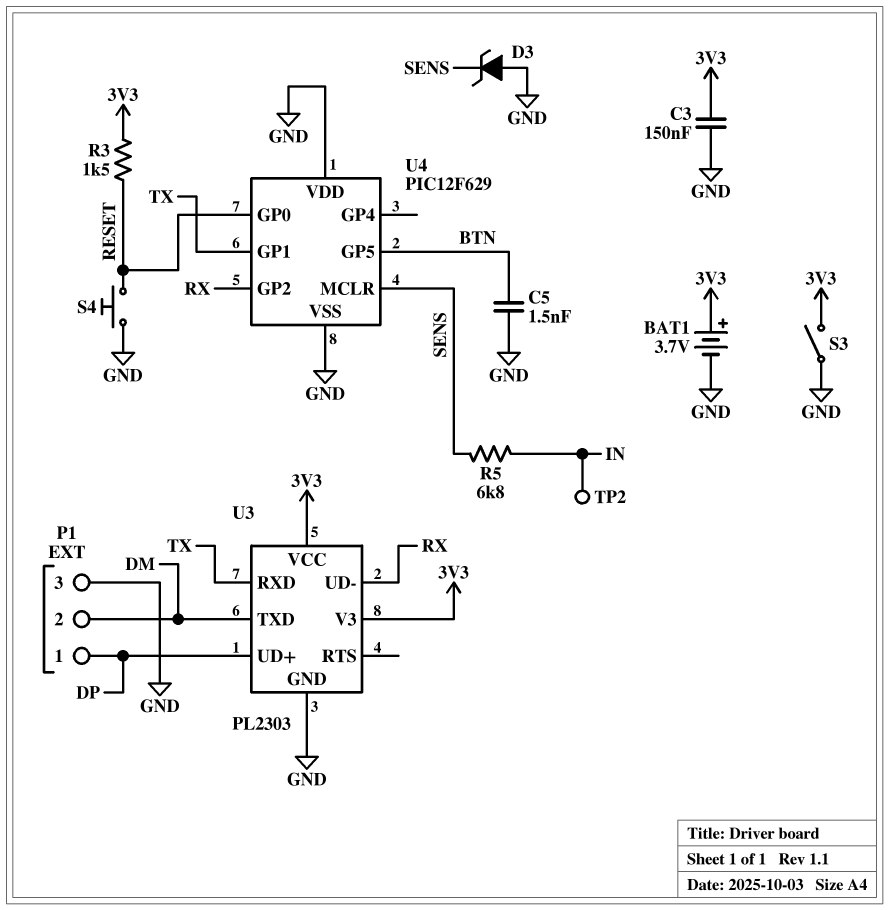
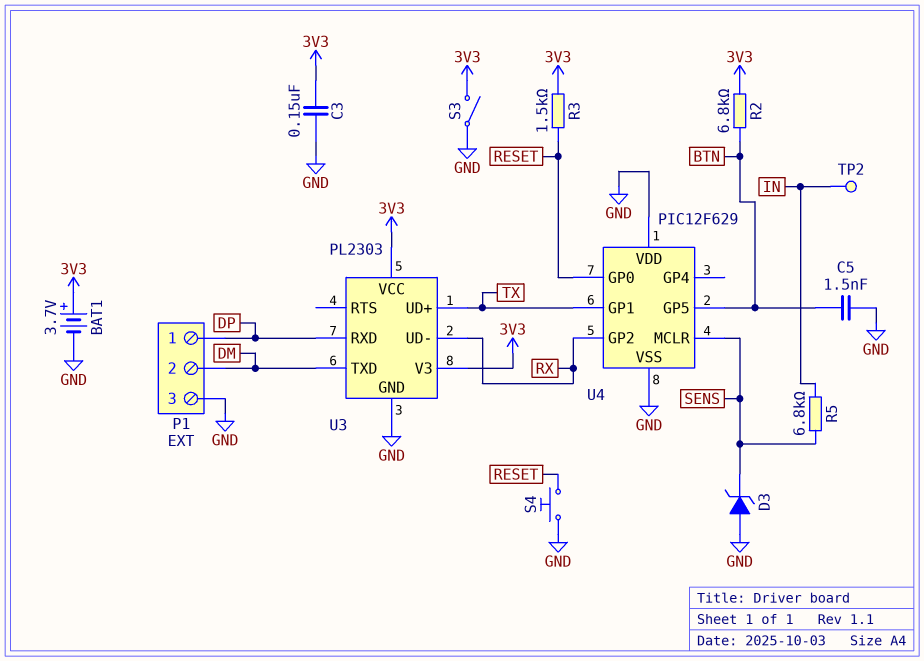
R2: none -> 6.8k (3V3, BTN)
U3 pin RXD: TX -> DP
U3 pin UD+: DP -> TX

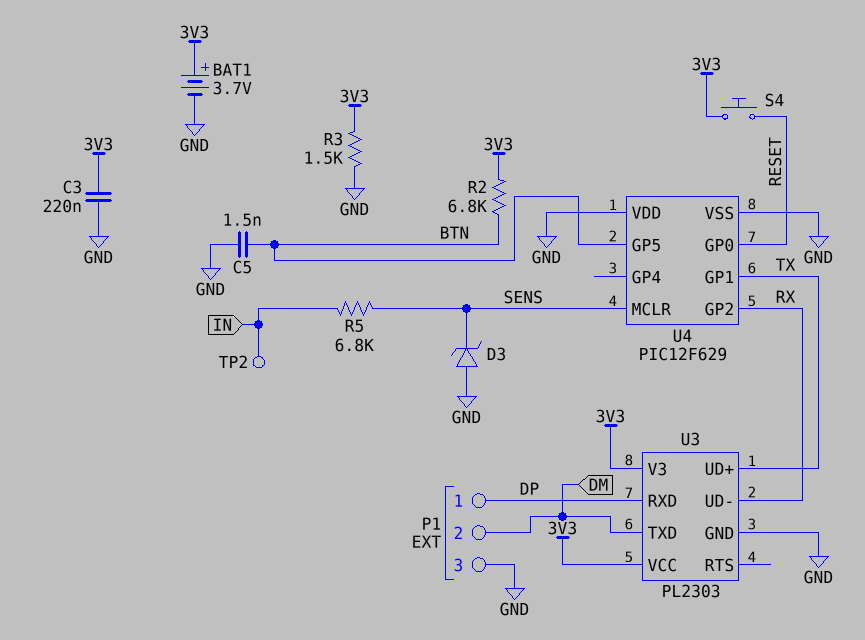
C3: 150nF (3V3, GND) -> 220nF (3V3, GND)
R3: 1.5k (3V3, RESET) -> 1.5k (3V3, GND)
S3: switch (3V3, GND) -> none
S4: button (GND, RESET) -> button (3V3, RESET)

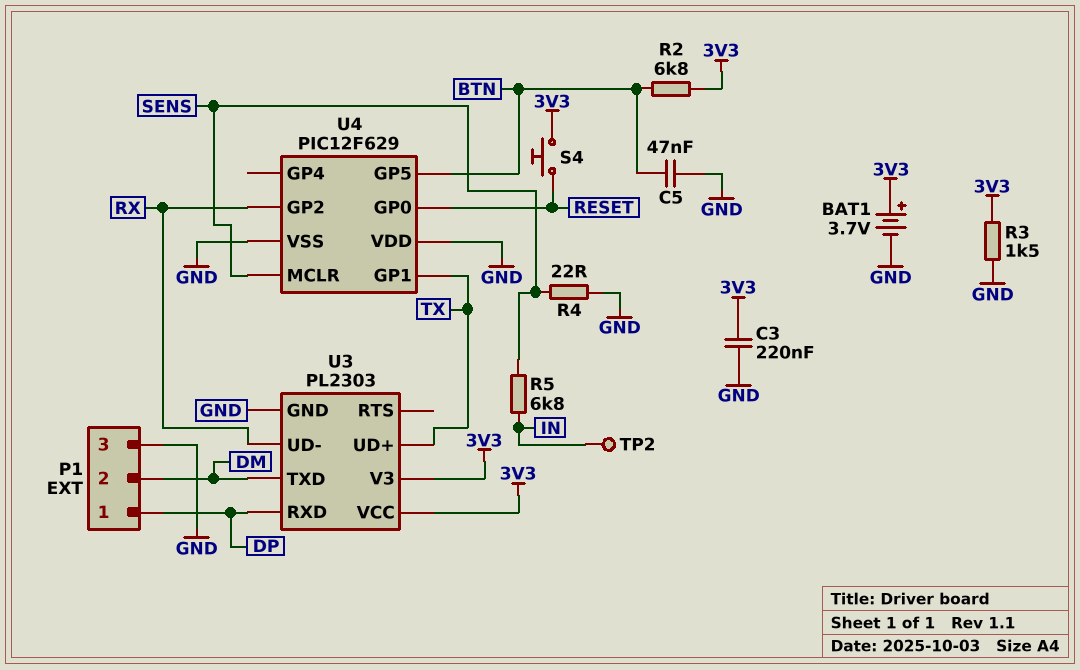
C5: 1.5nF (BTN, GND) -> 47nF (BTN, GND)
D3: zener (A GND, K SENS) -> none
R4: none -> 22 (GND, SENS)

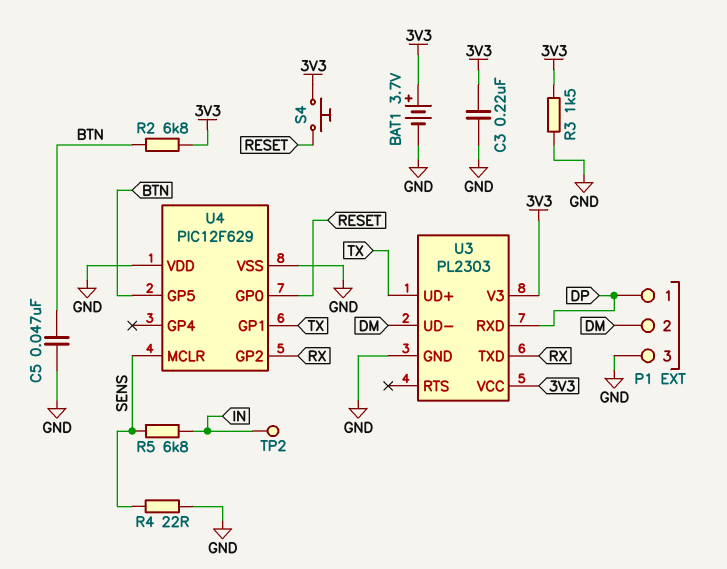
U3 pin TXD: DM -> RX
U3 pin UD-: RX -> DM

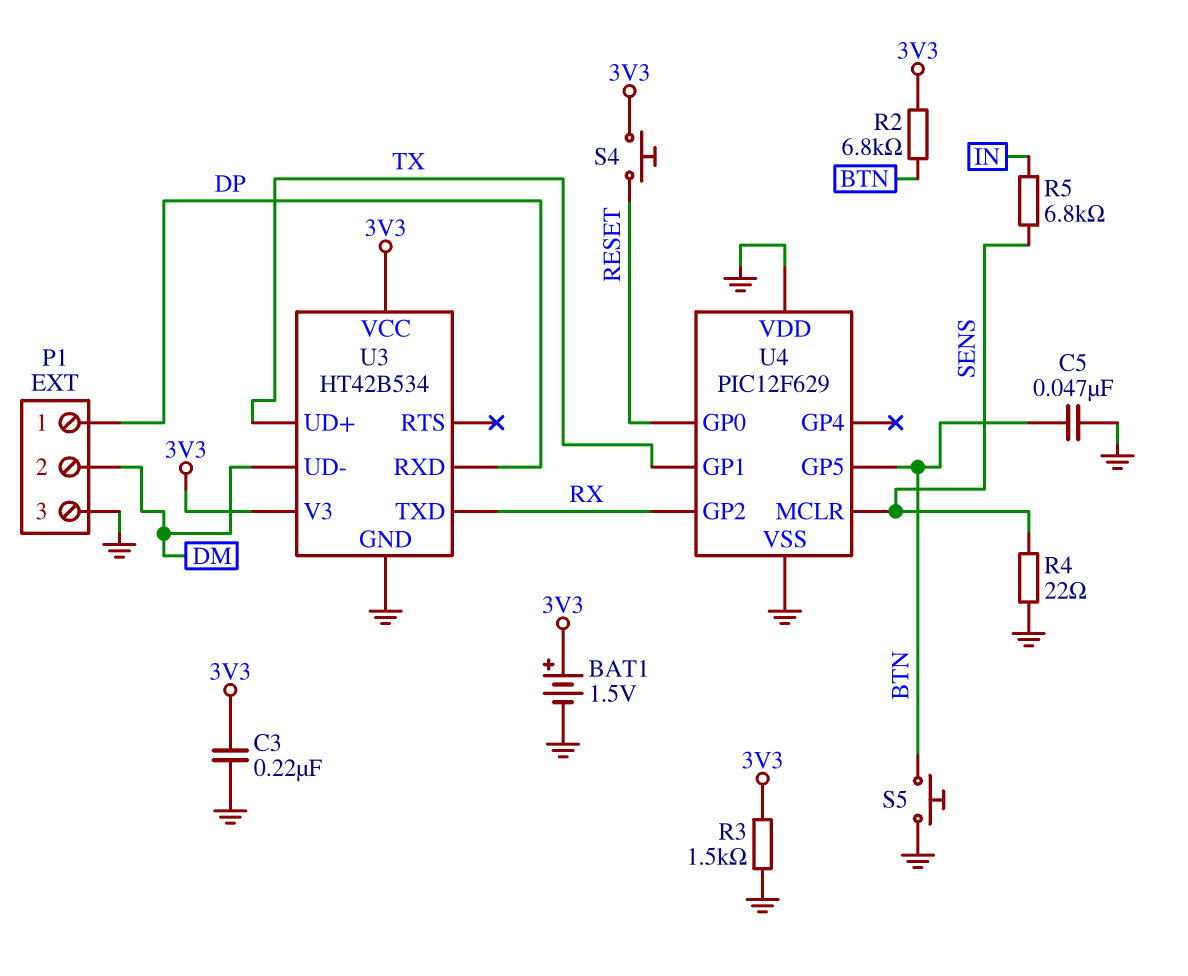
BAT1: 3.7V (plus 3V3, minus GND) -> 1.5V (plus 3V3, minus GND)
S5: none -> button (BTN, GND)
TP2: test point (IN) -> none
U3: PL2303 -> HT42B534

